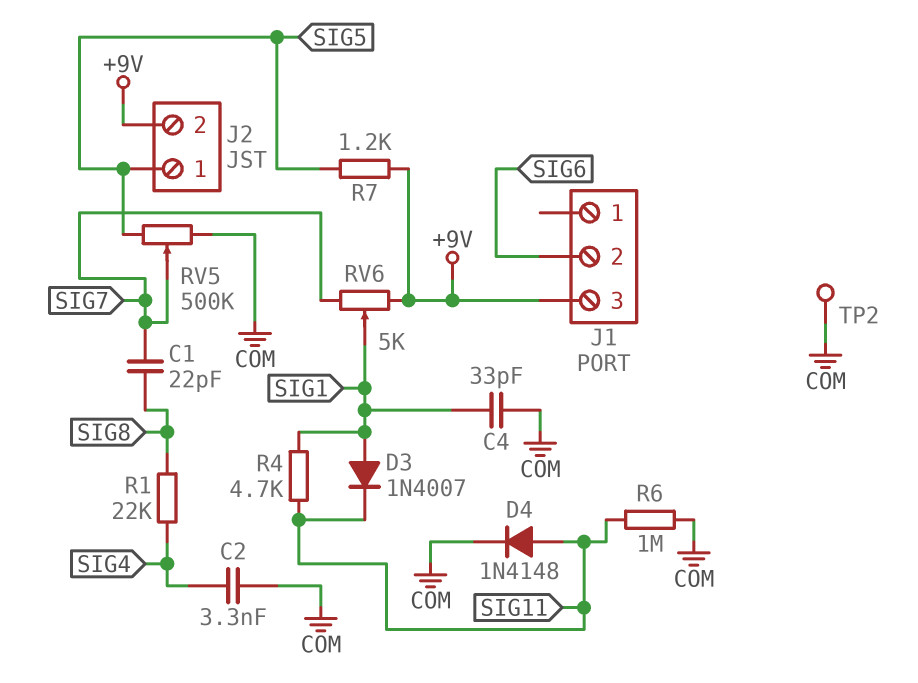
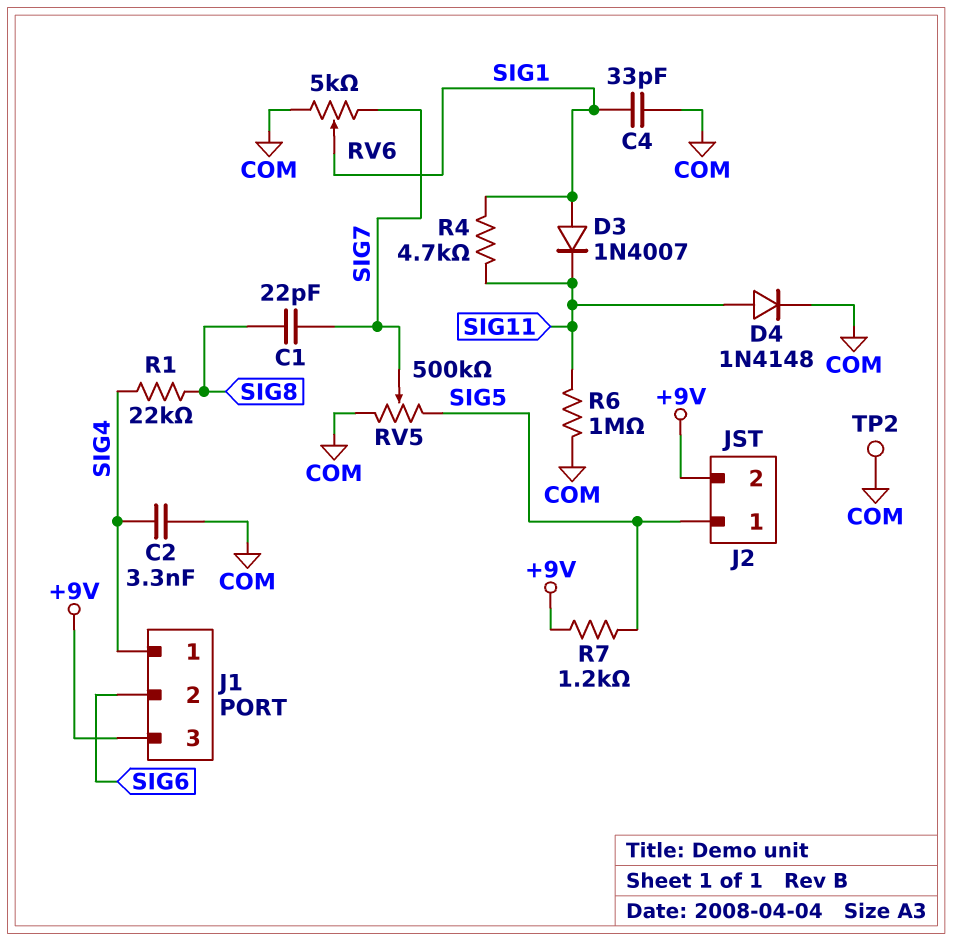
J1 pin 1: none -> SIG4
RV6: 5k (+9V, SIG7, wiper SIG1) -> 5k (COM, SIG7, wiper SIG1)

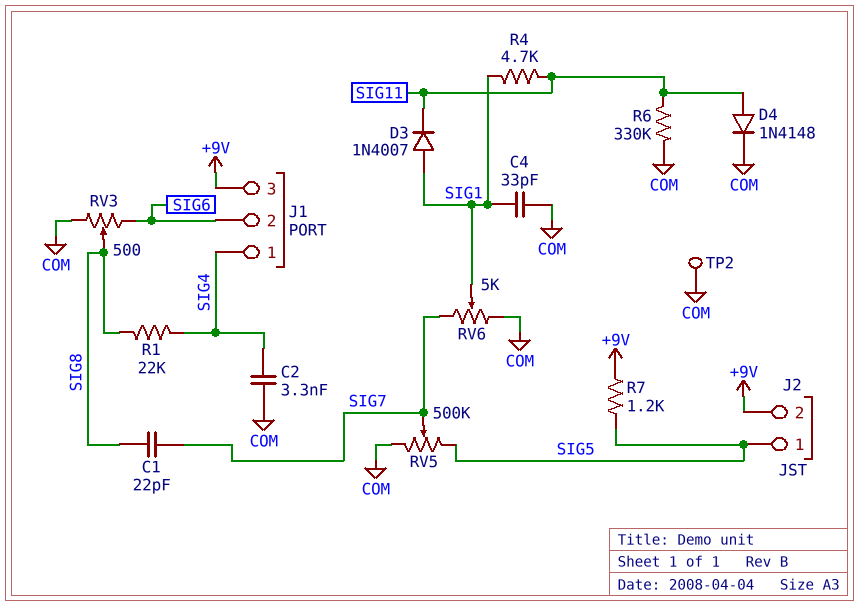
R6: 1M (COM, SIG11) -> 330k (COM, SIG11)
RV3: none -> 500 (COM, SIG6, wiper SIG8)

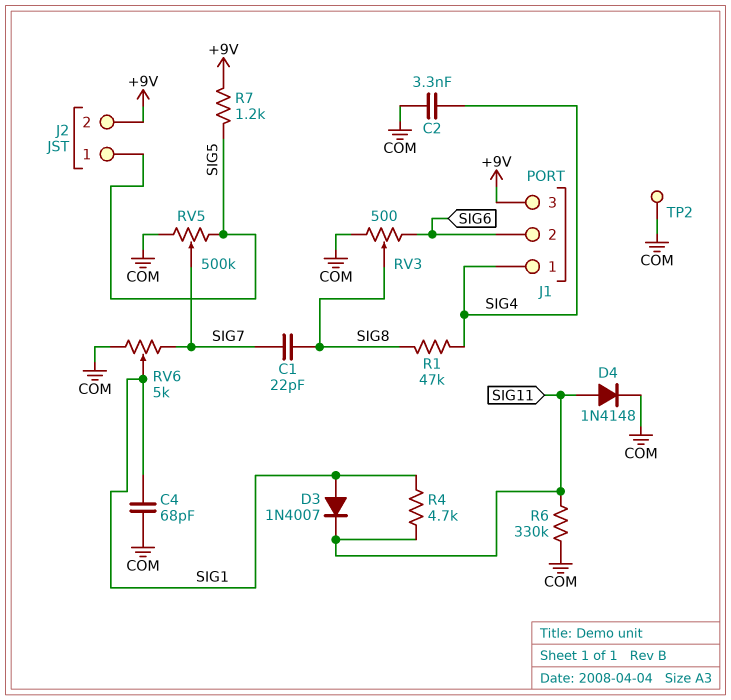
C4: 33pF (COM, SIG1) -> 68pF (COM, SIG1)
R1: 22k (SIG4, SIG8) -> 47k (SIG4, SIG8)

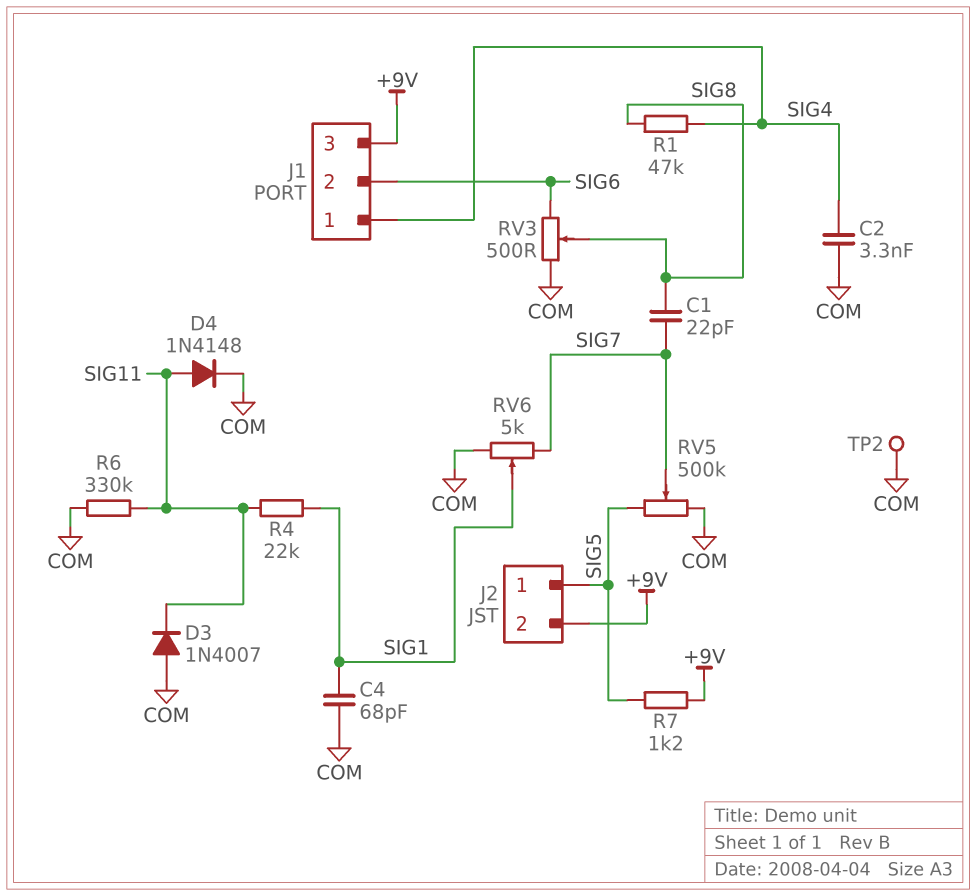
D3: diode 1N4007 (A SIG1, K SIG11) -> diode 1N4007 (A COM, K SIG11)
R4: 4.7k (SIG1, SIG11) -> 22k (SIG1, SIG11)

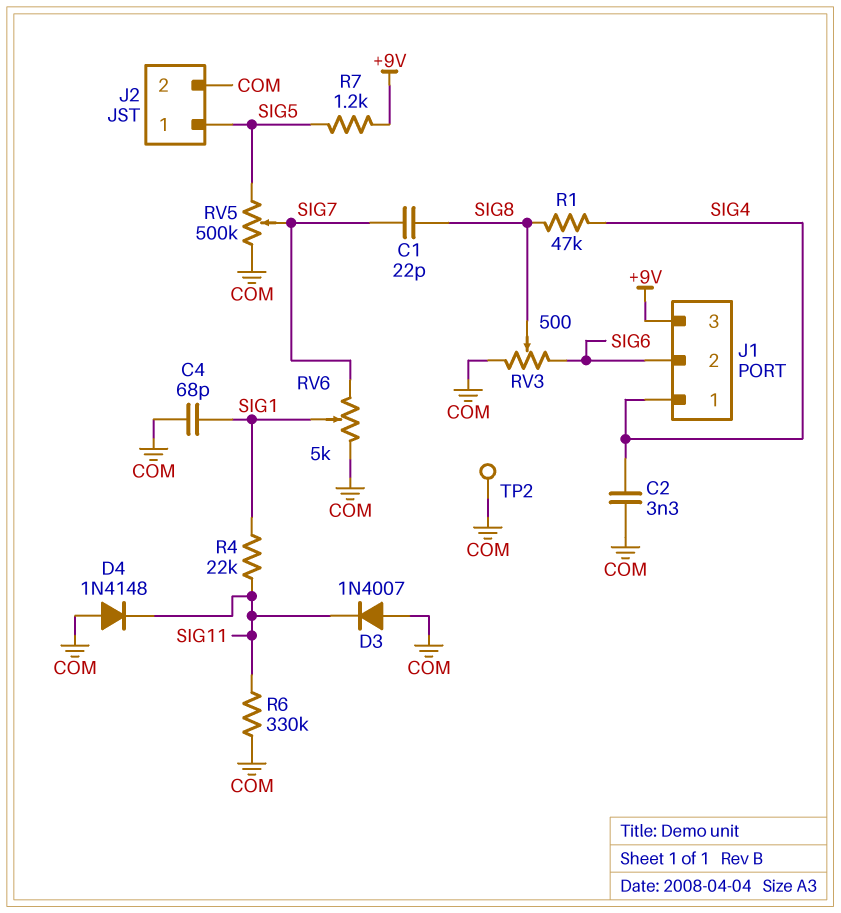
D4: diode 1N4148 (A SIG11, K COM) -> diode 1N4148 (A COM, K SIG11)
J2 pin 2: +9V -> COM

